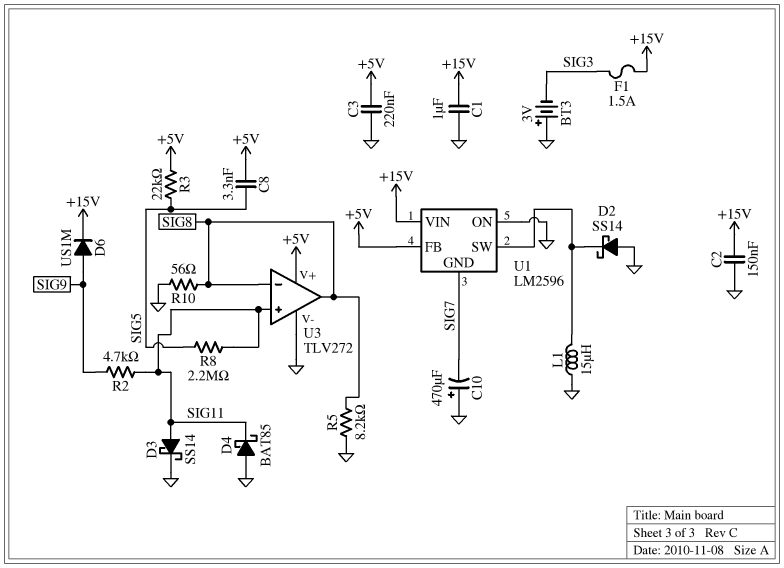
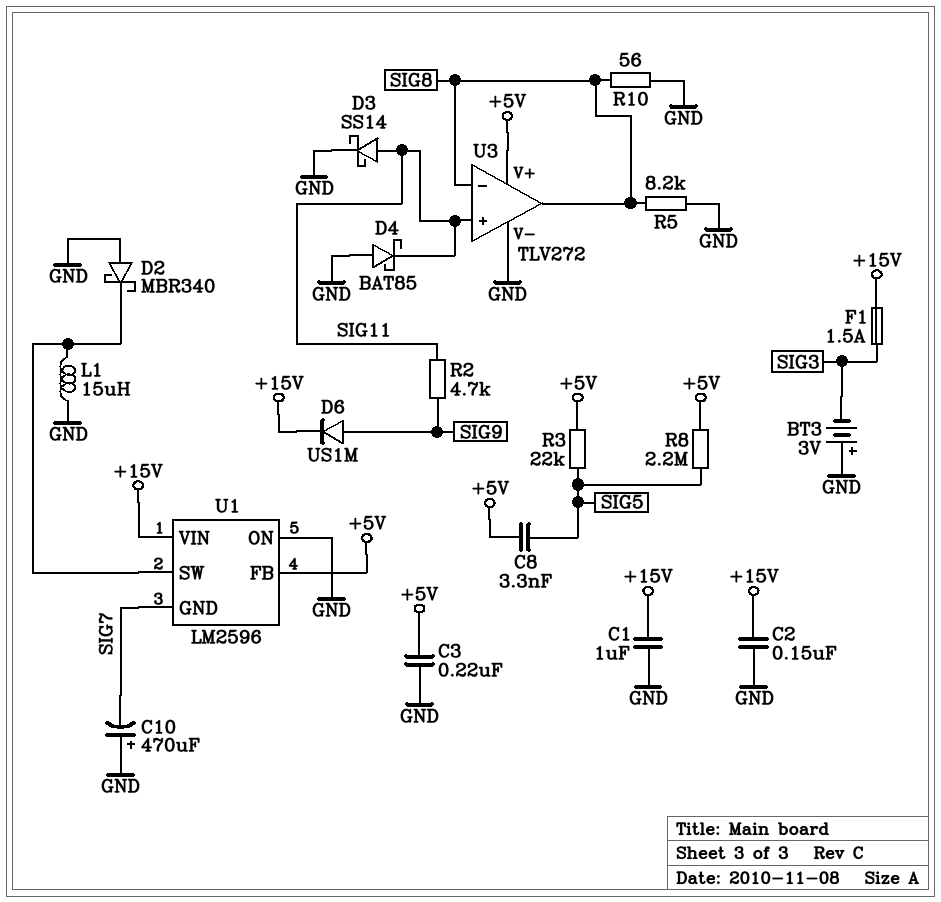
D2: schottky SS14 (A GND, K U1/SW) -> schottky MBR340 (A GND, K U1/SW)
R8: 2.2M (SIG5, SIG11) -> 2.2M (+5V, SIG5)

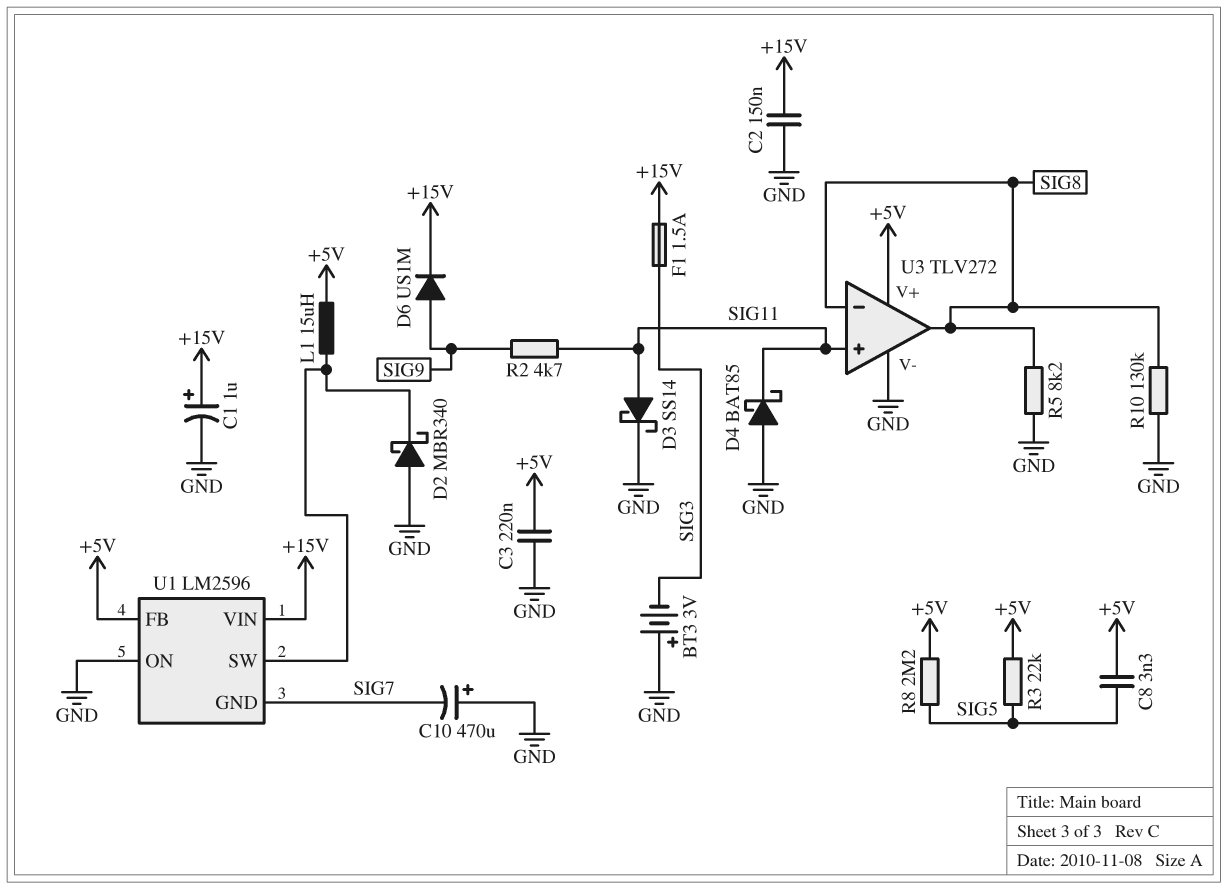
C1: 1uF (+15V, GND) -> 1uF (plus +15V, minus GND)
L1: 15uH (GND, U1/SW) -> 15uH (+5V, U1/SW)
R10: 56 (GND, SIG8) -> 130k (GND, SIG8)

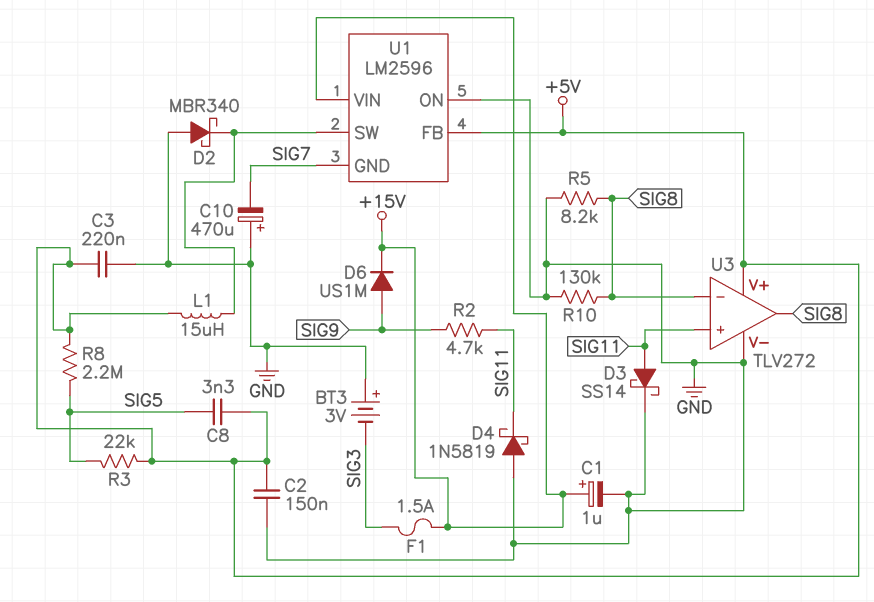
C2: 150nF (+15V, GND) -> 150nF (+5V, GND)
D4: schottky BAT85 (A GND, K SIG11) -> schottky 1N5819 (A GND, K SIG11)

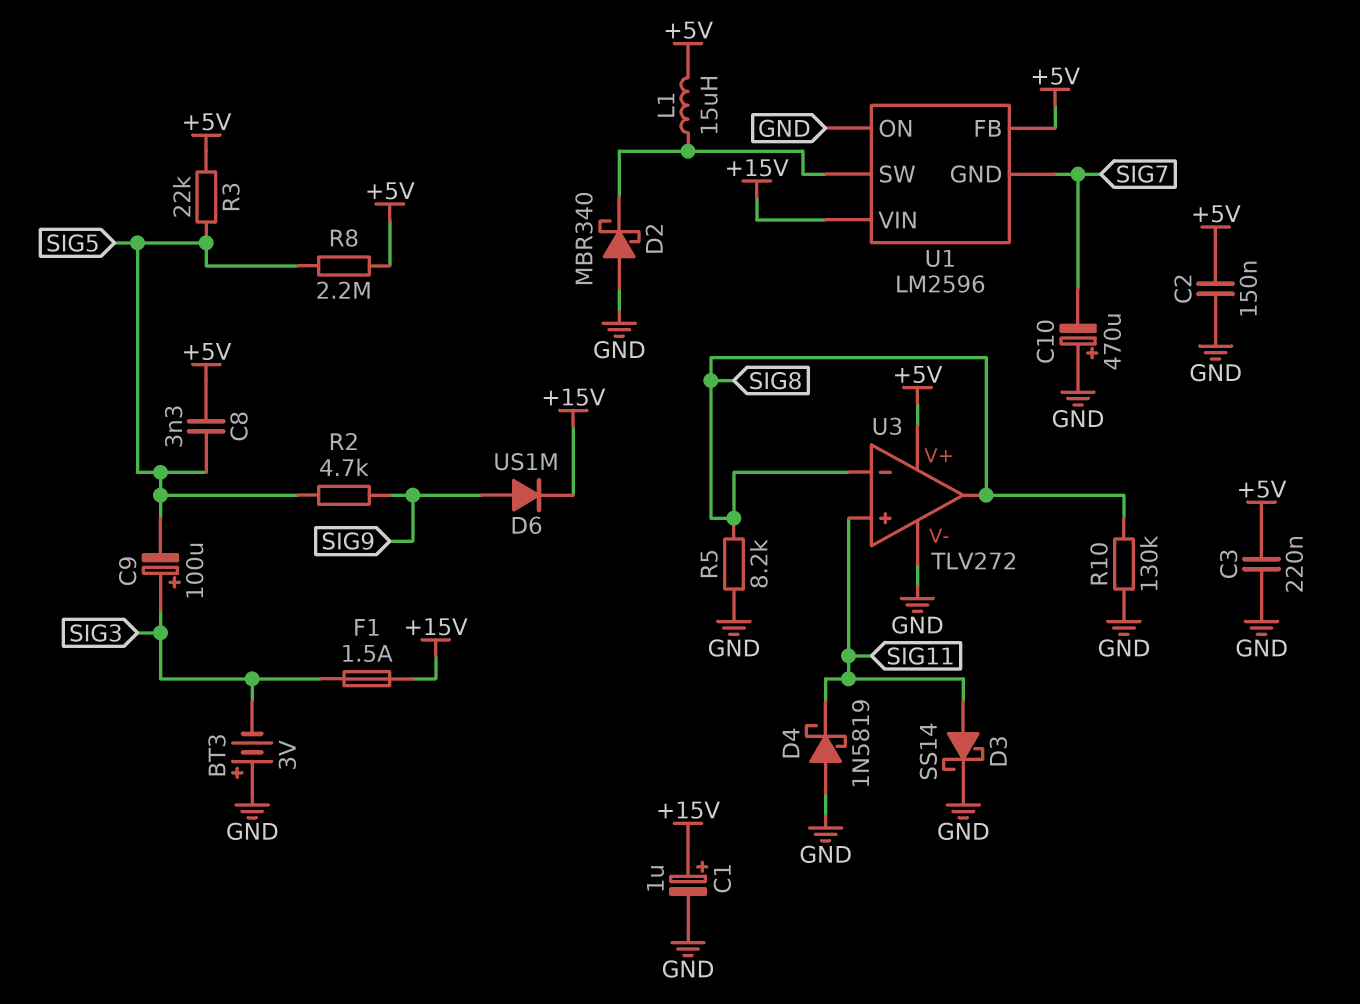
C9: none -> 100uF (plus SIG3, minus SIG5)
R2: 4.7k (SIG9, SIG11) -> 4.7k (SIG5, SIG9)

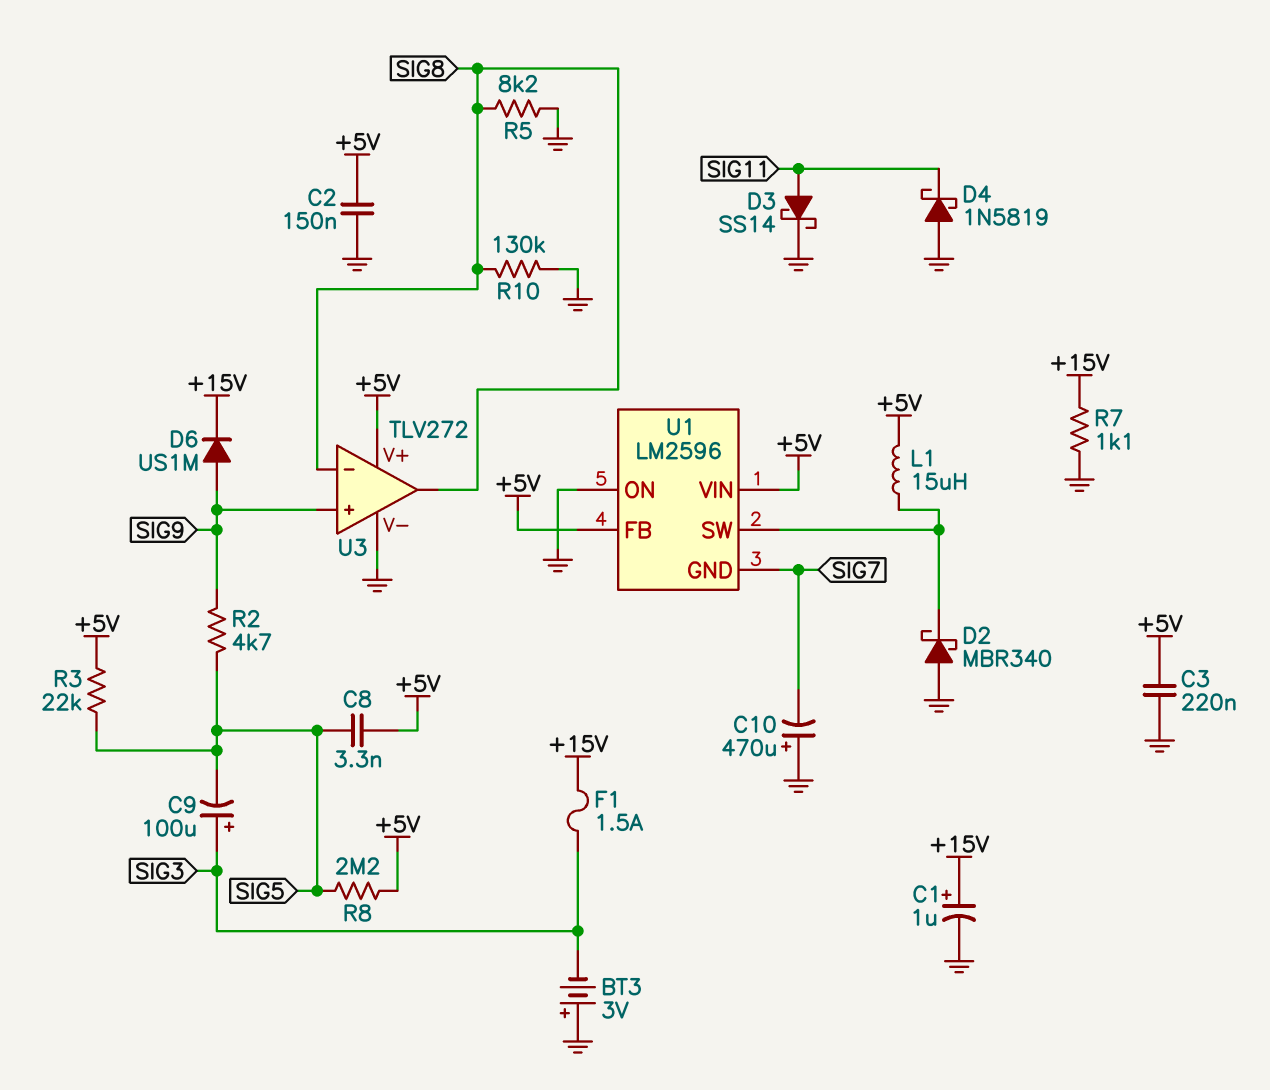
R7: none -> 1.1k (+15V, GND)
U1 pin VIN: +15V -> +5V
U3 pin in+: SIG11 -> SIG9

